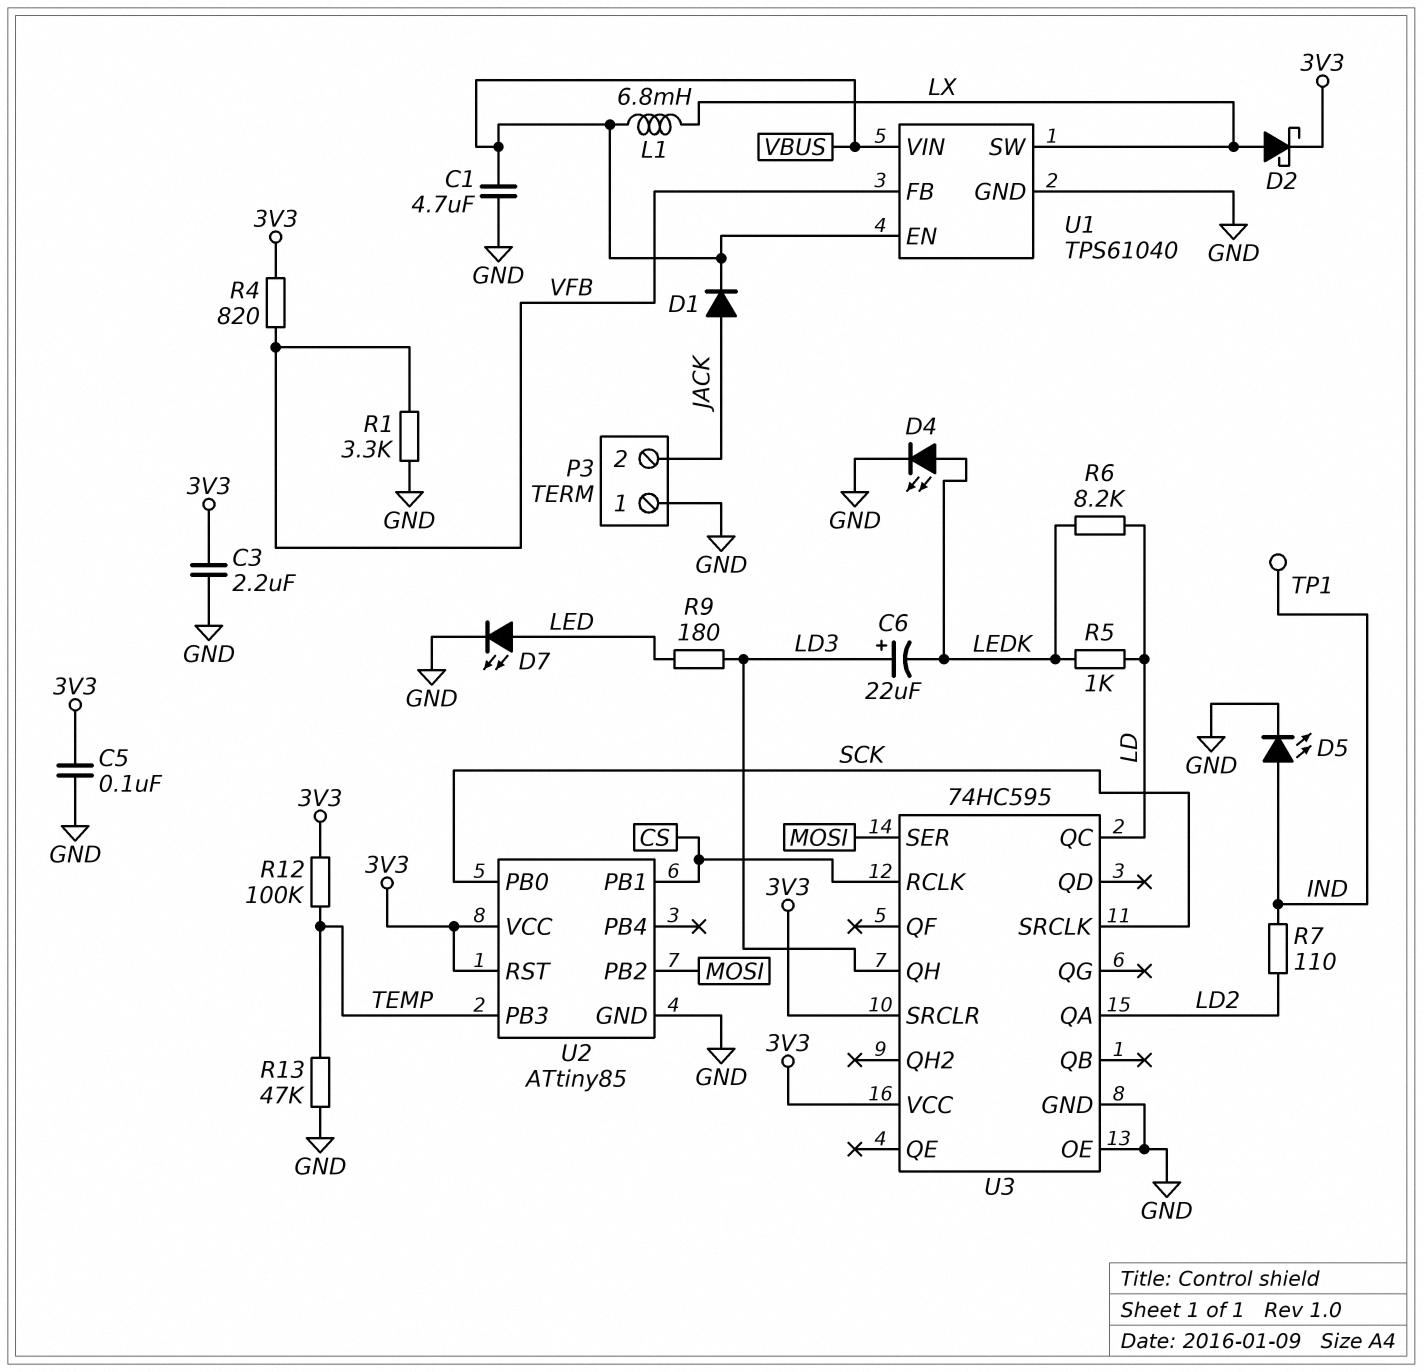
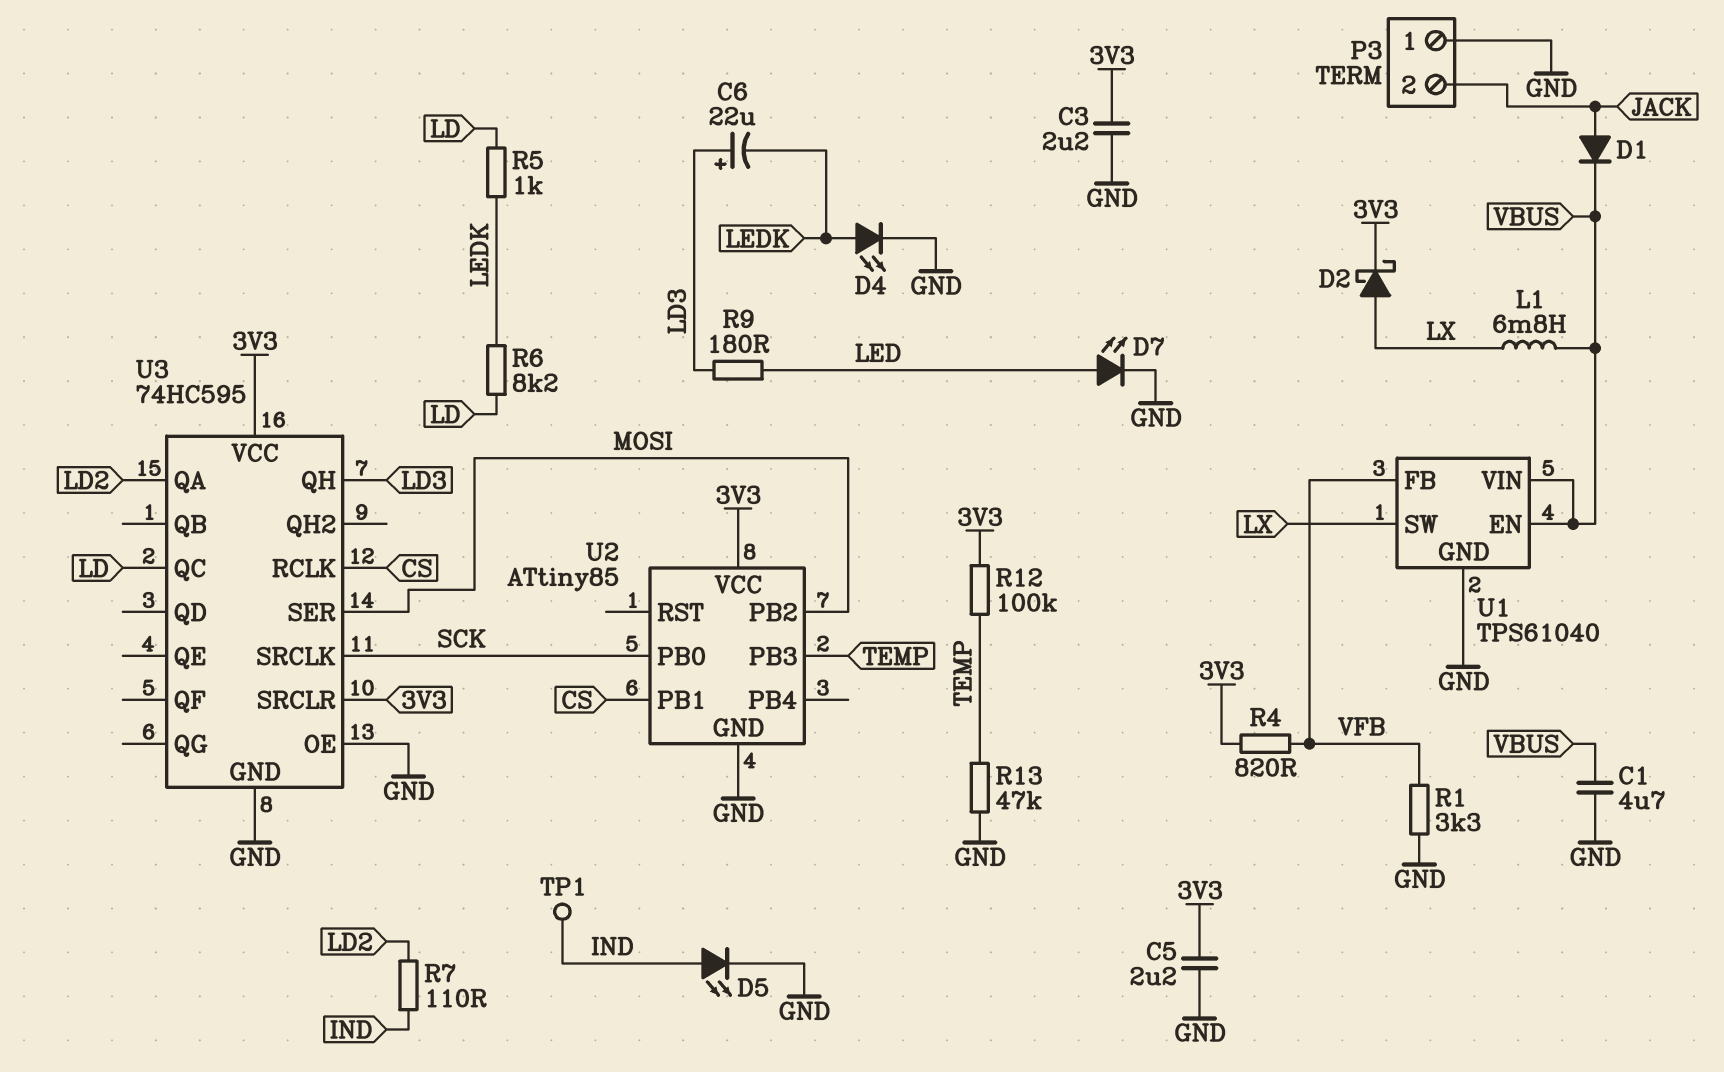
C5: 100nF (3V3, GND) -> 2.2uF (3V3, GND)
U2 pin RST: 3V3 -> none

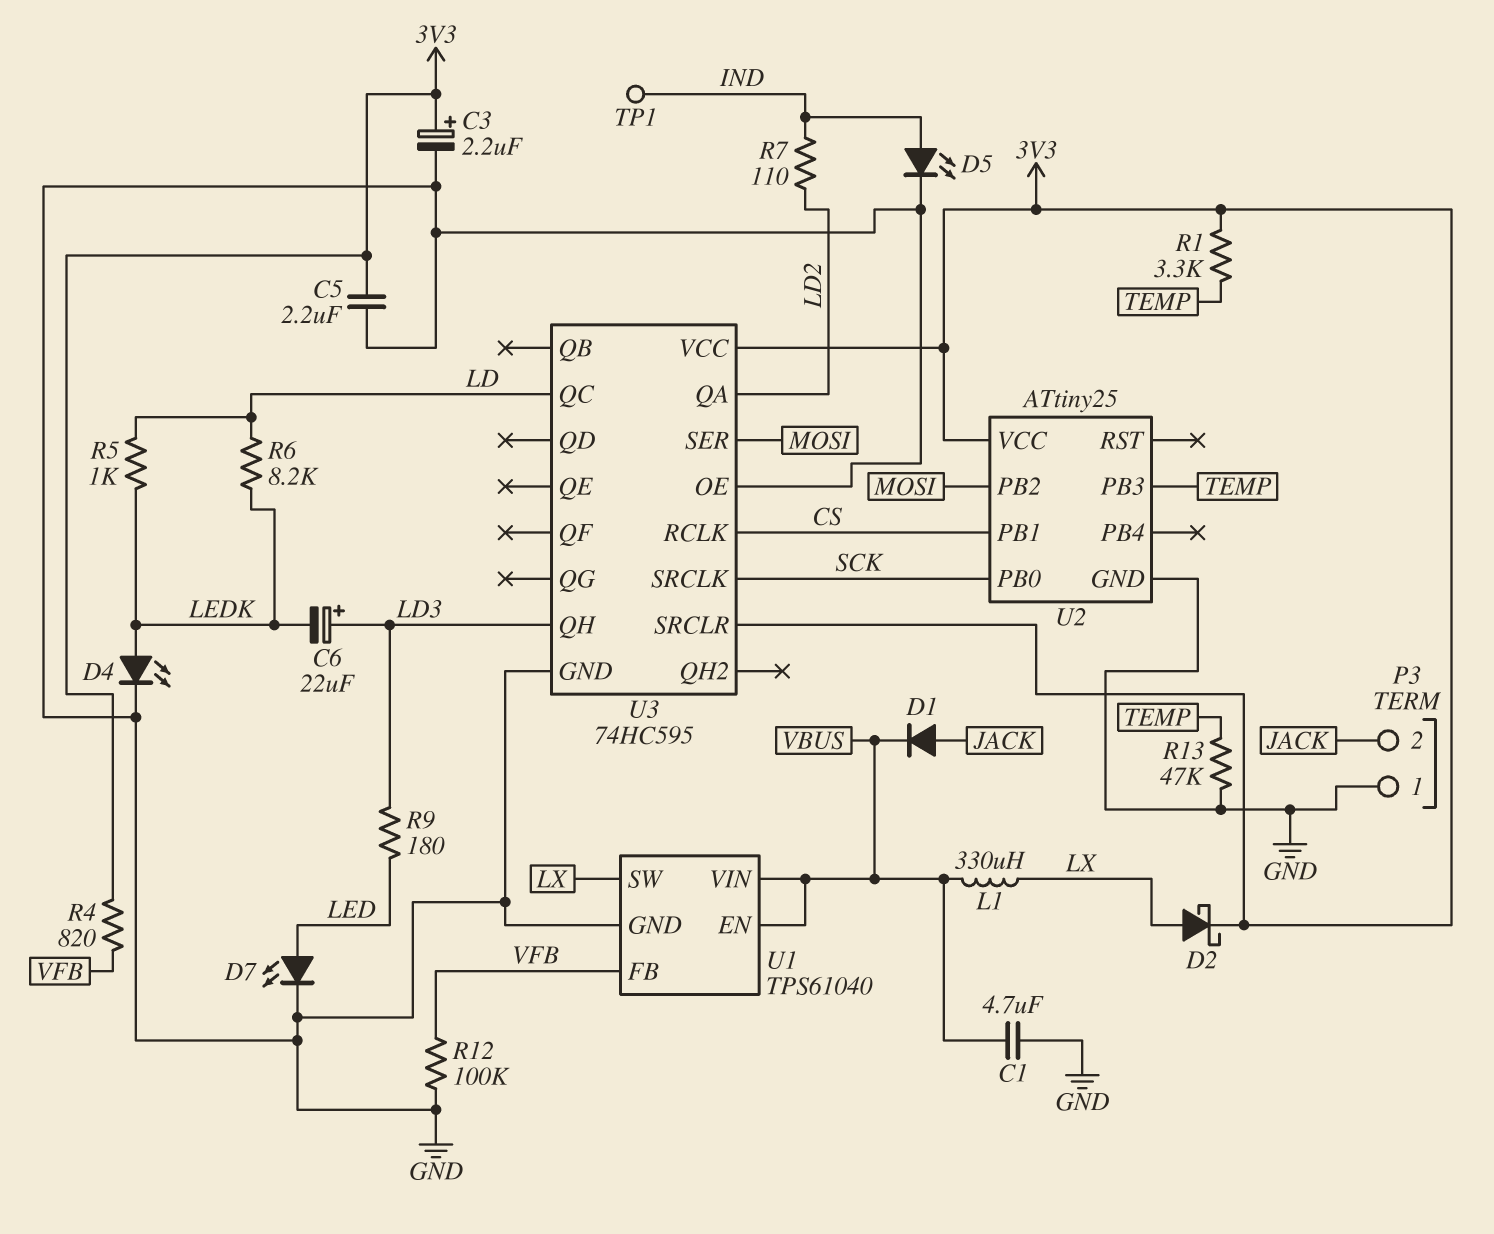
C3: 2.2uF (3V3, GND) -> 2.2uF (plus 3V3, minus GND)
L1: 6.8mH (LX, VBUS) -> 330uH (LX, VBUS)
R1: 3.3k (GND, VFB) -> 3.3k (3V3, TEMP)
R12: 100k (3V3, TEMP) -> 100k (GND, VFB)
U2: ATtiny85 -> ATtiny25

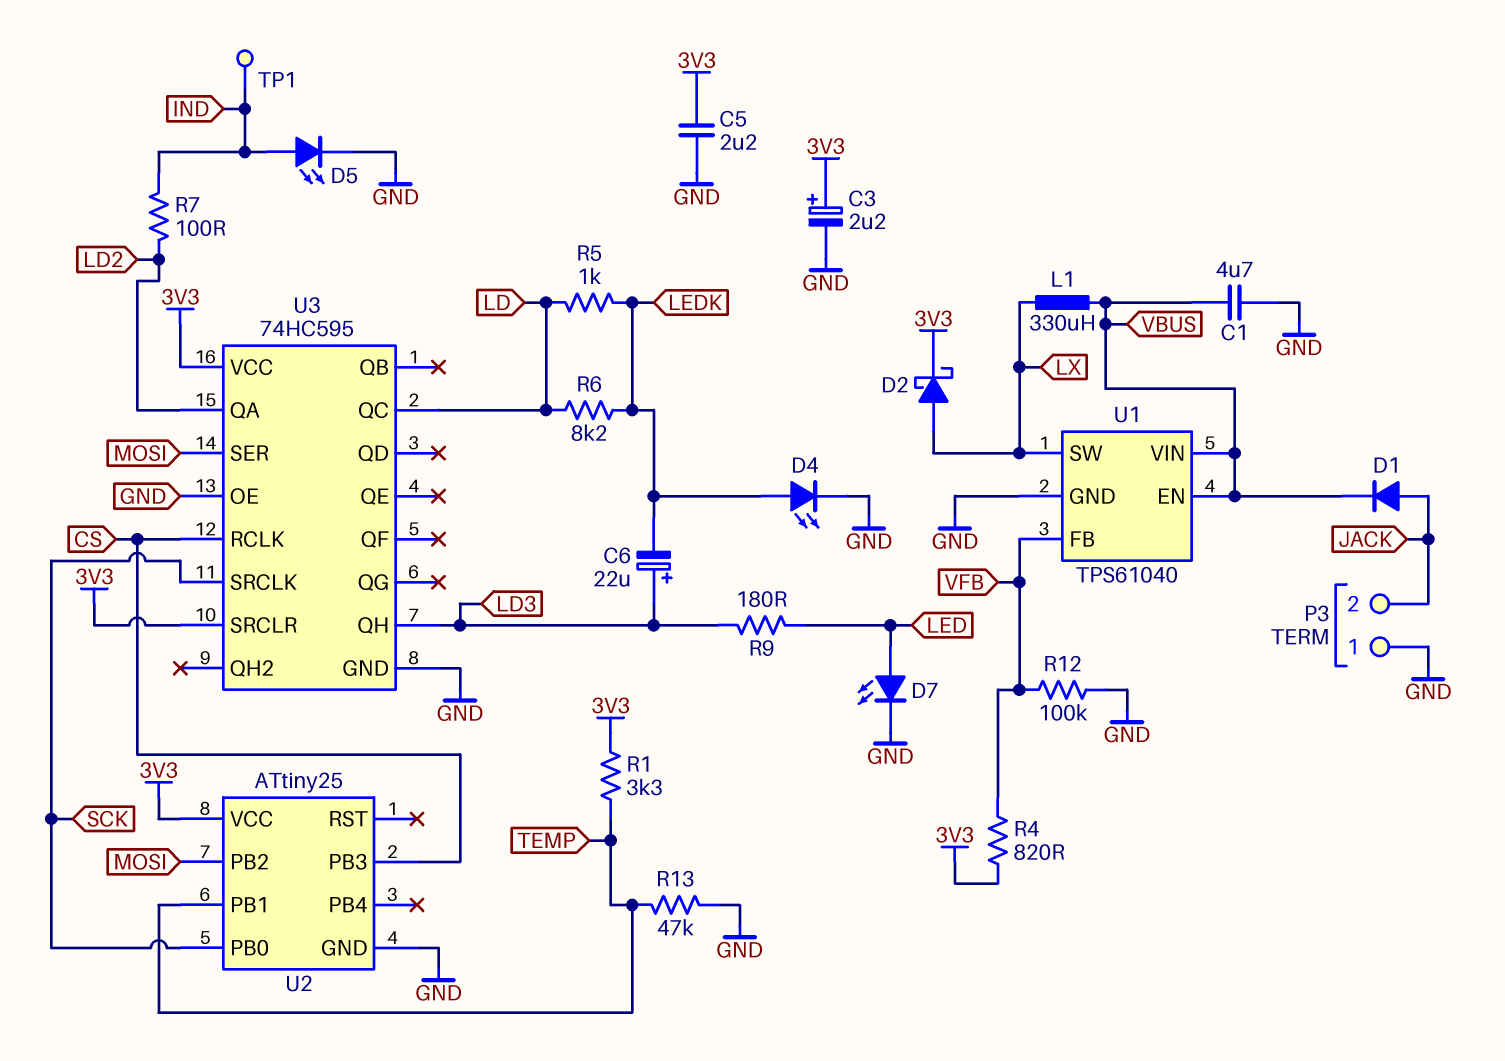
R7: 110 (IND, LD2) -> 100 (IND, LD2)
U2 pin PB1: CS -> TEMP
U2 pin PB3: TEMP -> CS

